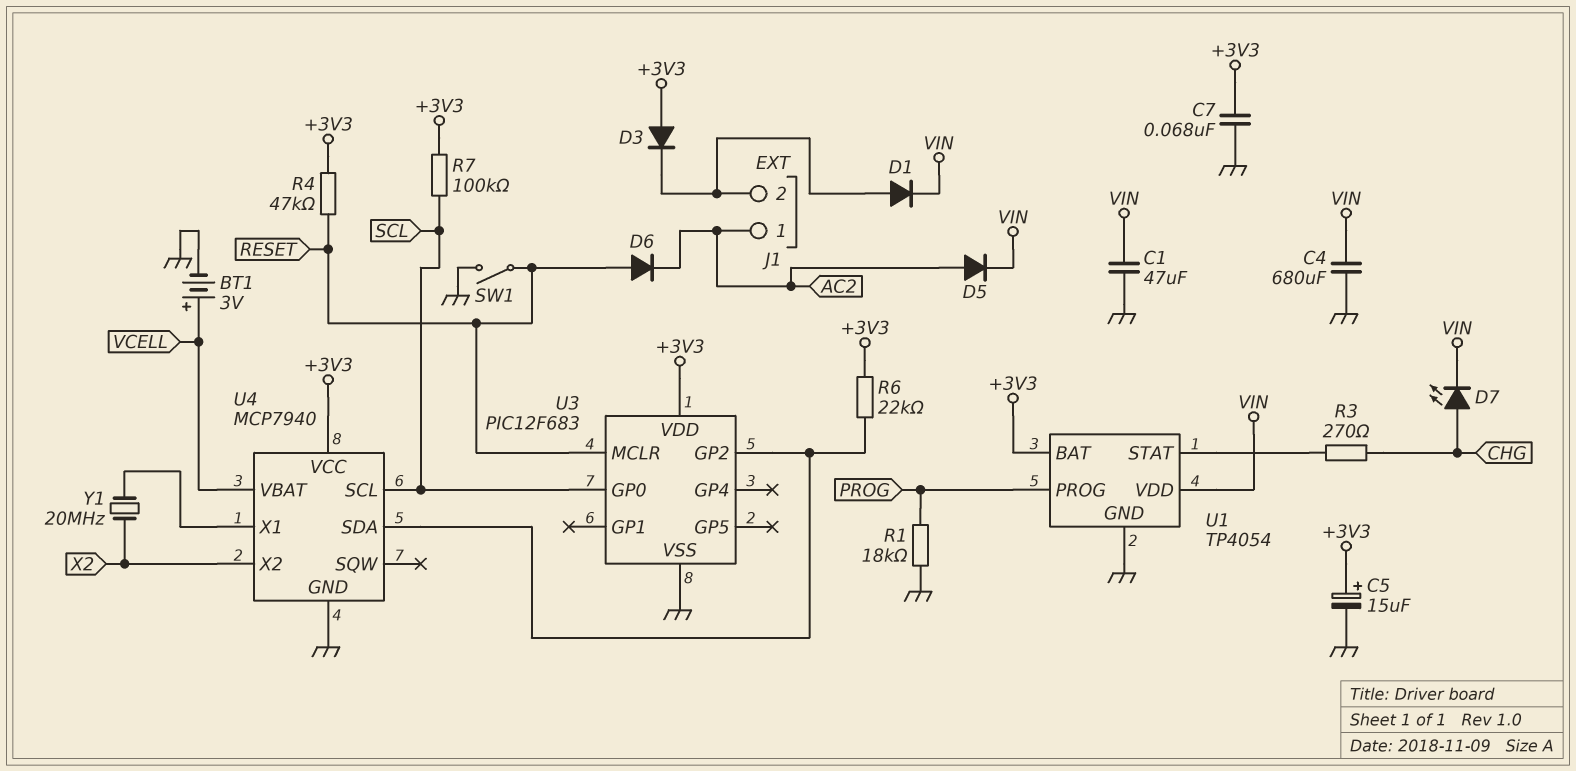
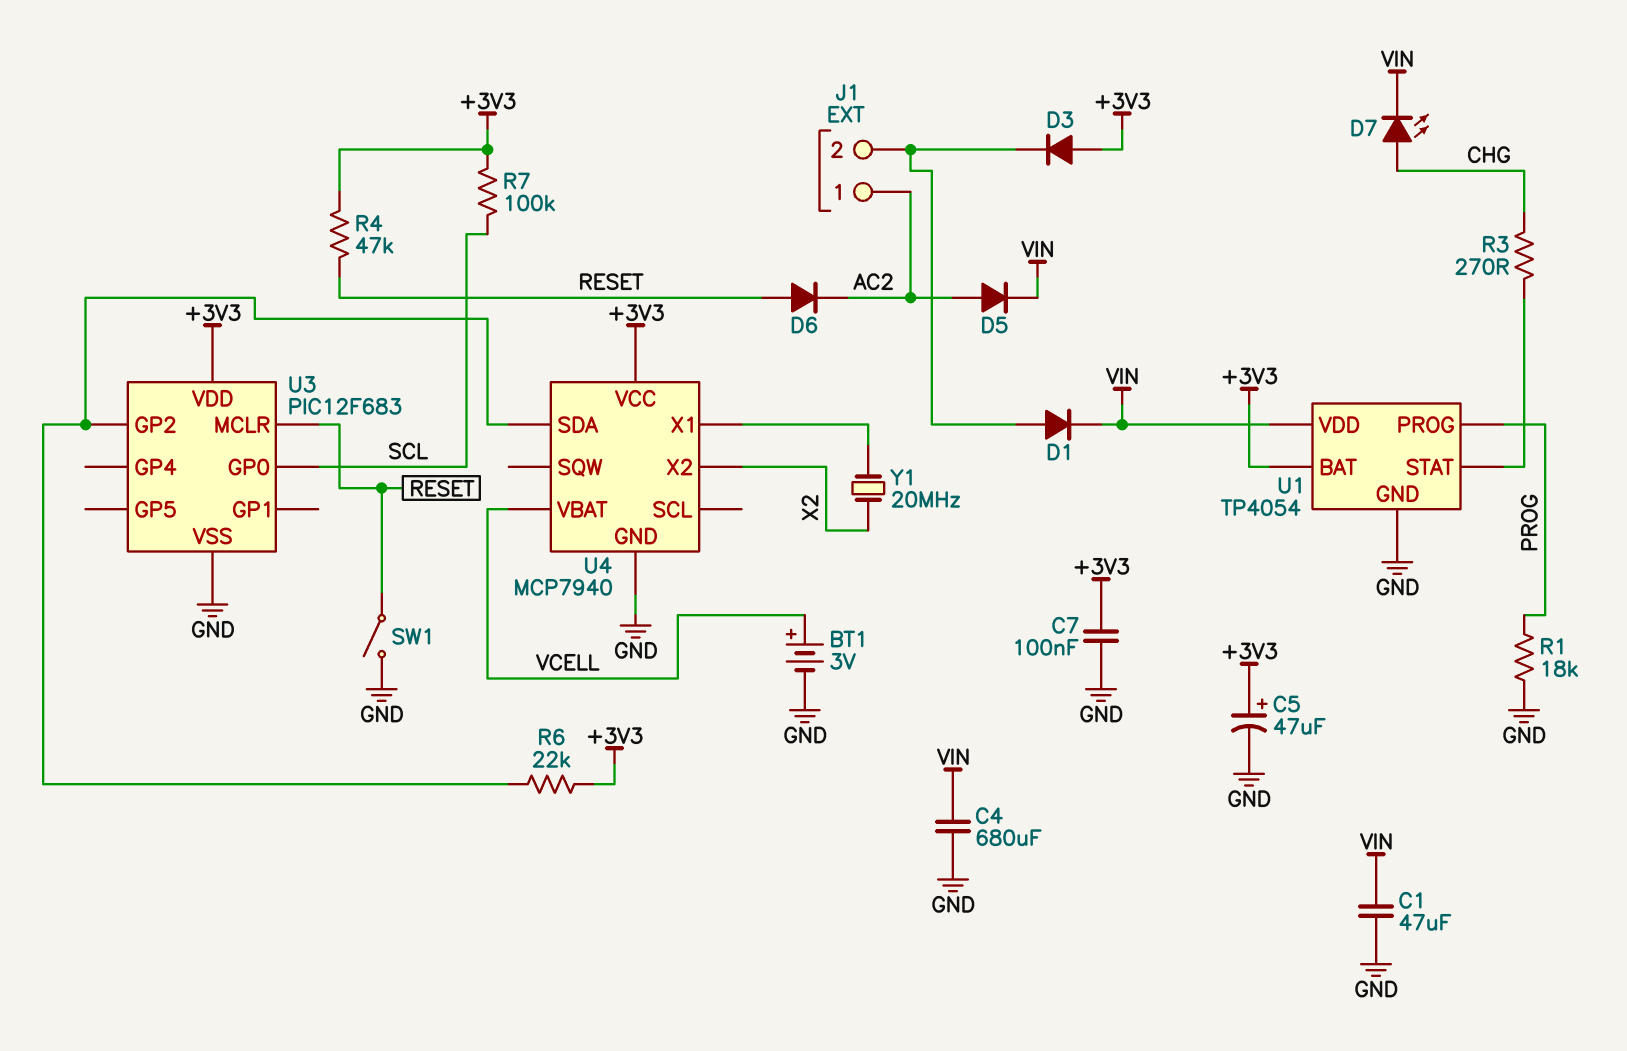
C5: 15uF (plus +3V3, minus GND) -> 47uF (plus +3V3, minus GND)
C7: 68nF (+3V3, GND) -> 100nF (+3V3, GND)
U4 pin SCL: SCL -> none

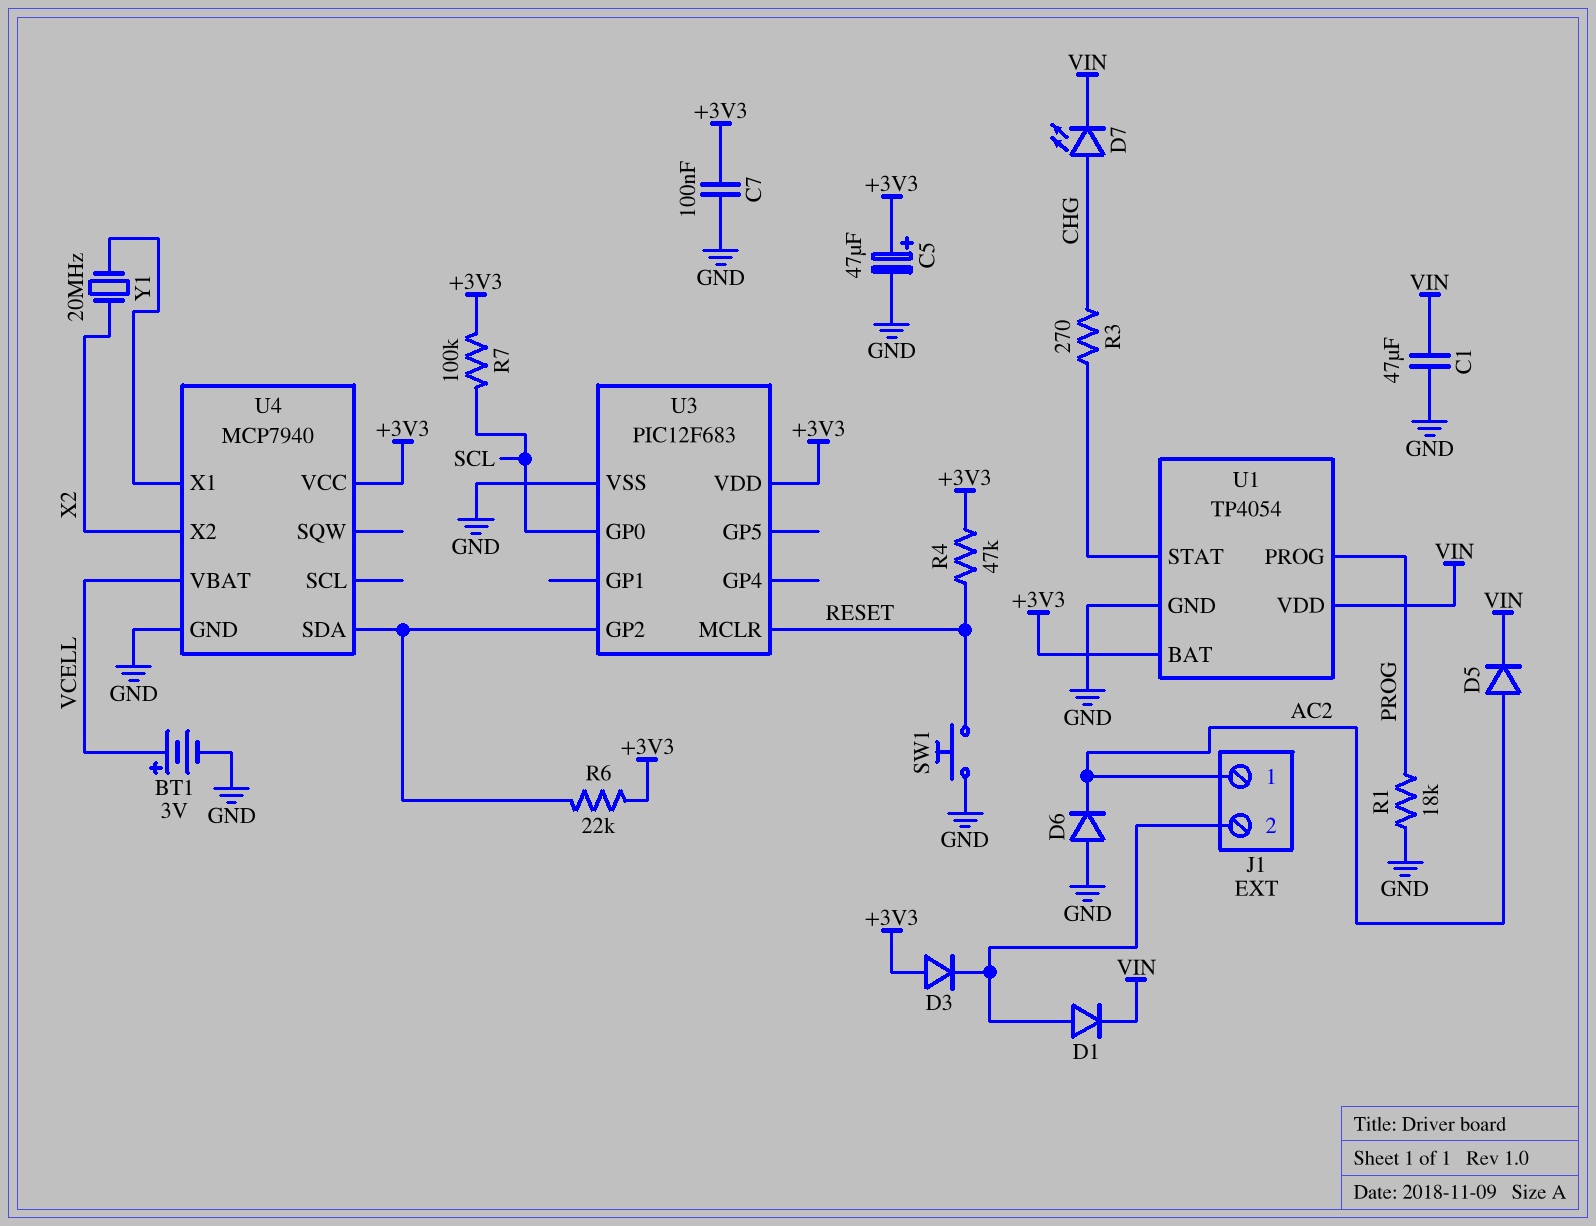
C4: 680uF (GND, VIN) -> none
D6: diode (A RESET, K AC2) -> diode (A GND, K AC2)
SW1: switch (GND, RESET) -> button (GND, RESET)

